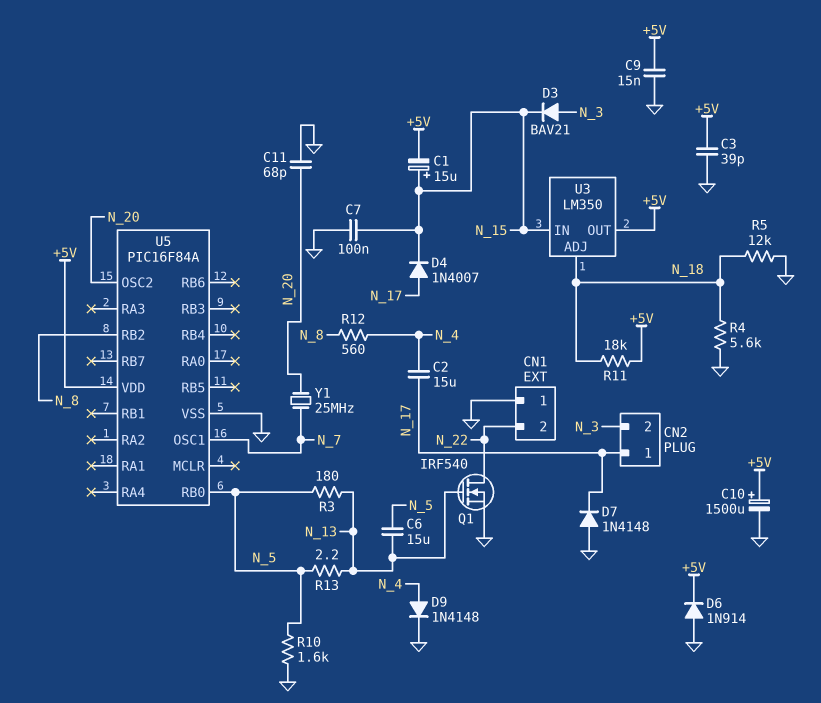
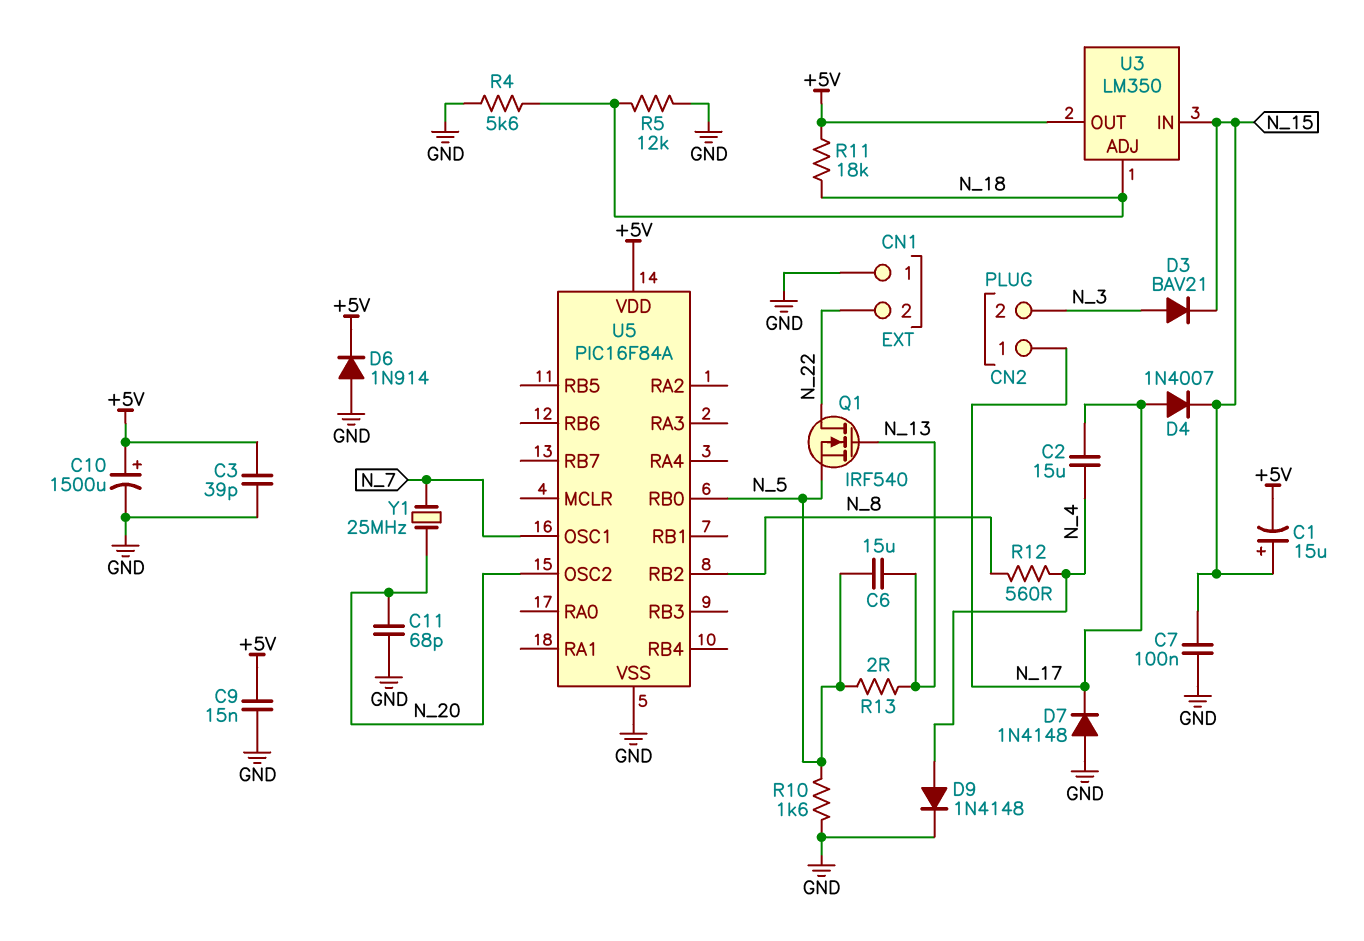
Q1: NMOS IRF540 (G N_13, D N_22, S GND) -> NMOS IRF540 (G N_13, D N_22, S N_5)
R3: 180 (N_5, N_13) -> none
R13: 2.2 (N_5, N_13) -> 2 (N_5, N_13)

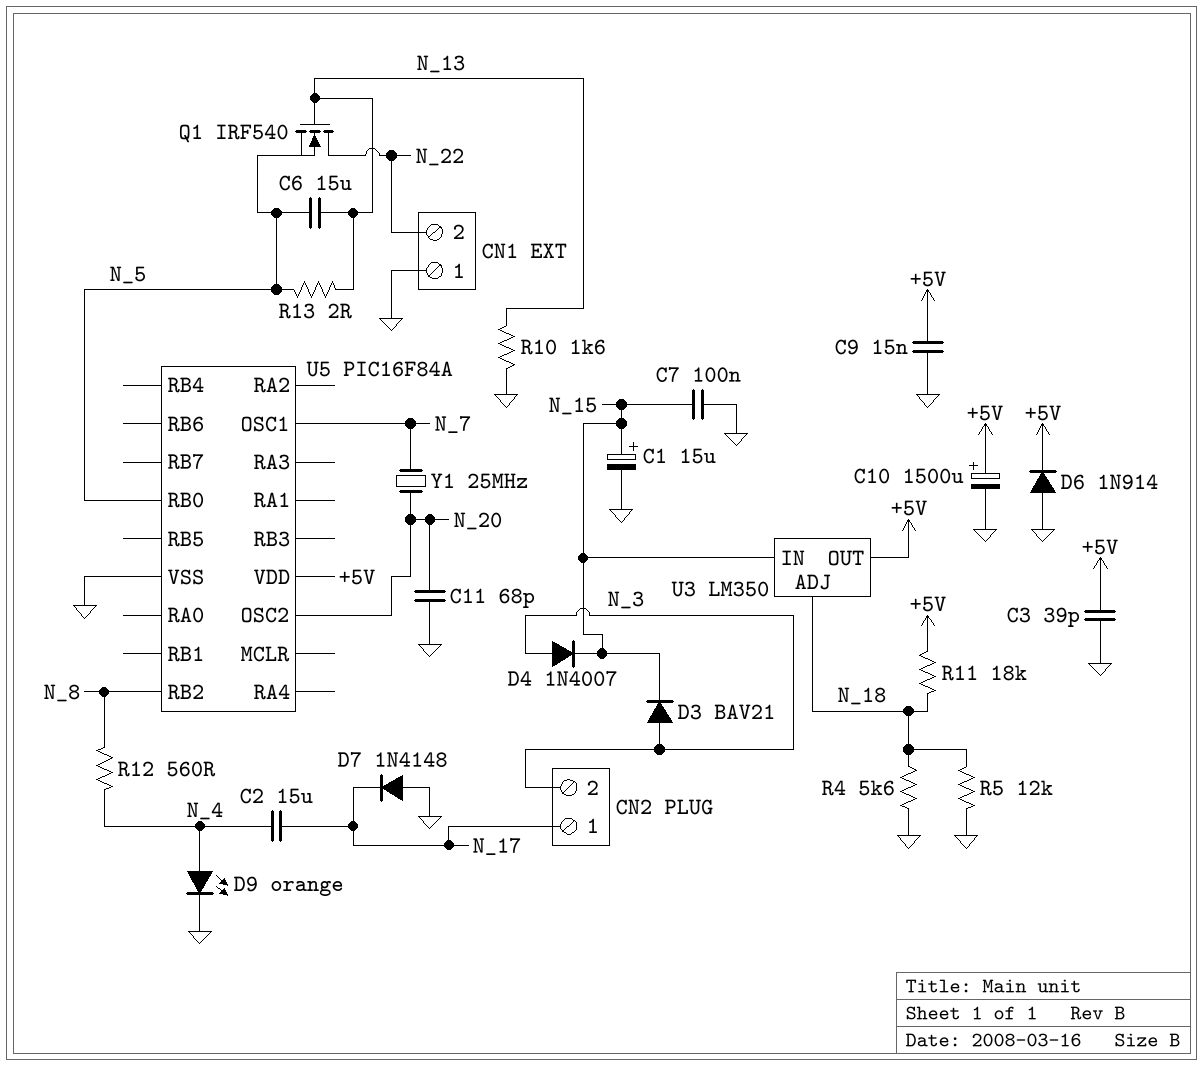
C1: 15uF (plus N_15, minus +5V) -> 15uF (plus N_15, minus GND)
D4: diode 1N4007 (A N_17, K N_15) -> diode 1N4007 (A N_3, K N_15)
D9: diode 1N4148 (A N_4, K GND) -> LED orange (A N_4, K GND)
R10: 1.6k (GND, N_5) -> 1.6k (GND, N_13)

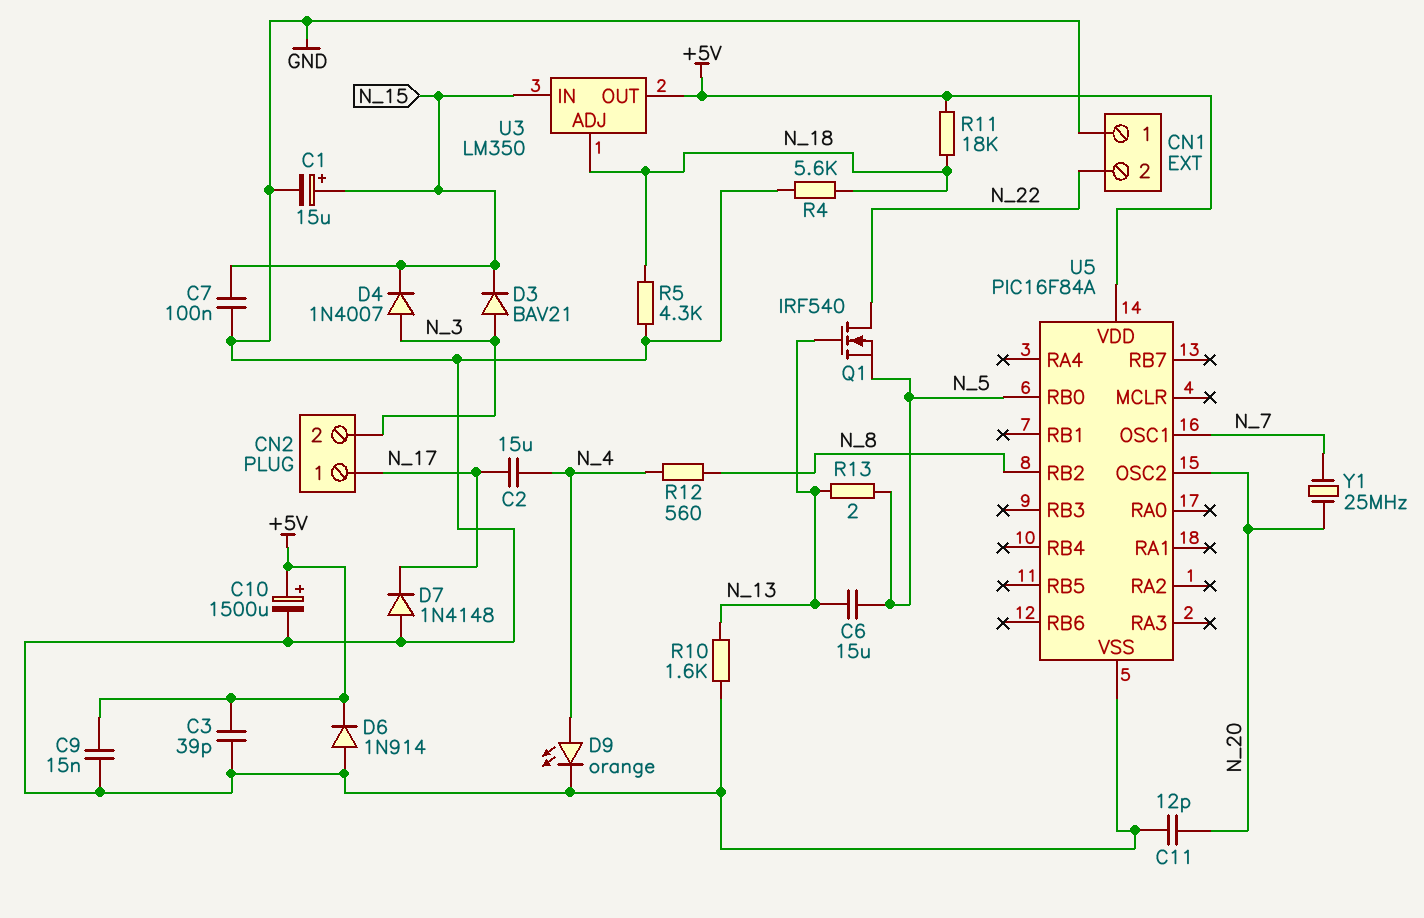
C11: 68pF (GND, N_20) -> 12pF (GND, N_20)
R5: 12k (GND, N_18) -> 4.3k (GND, N_18)

